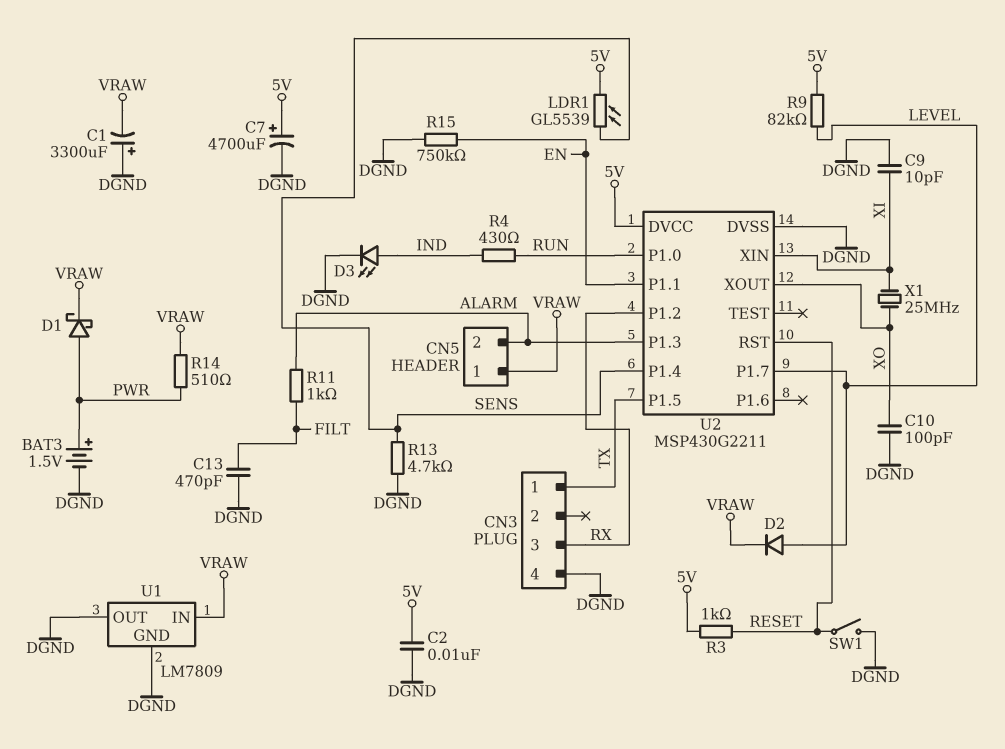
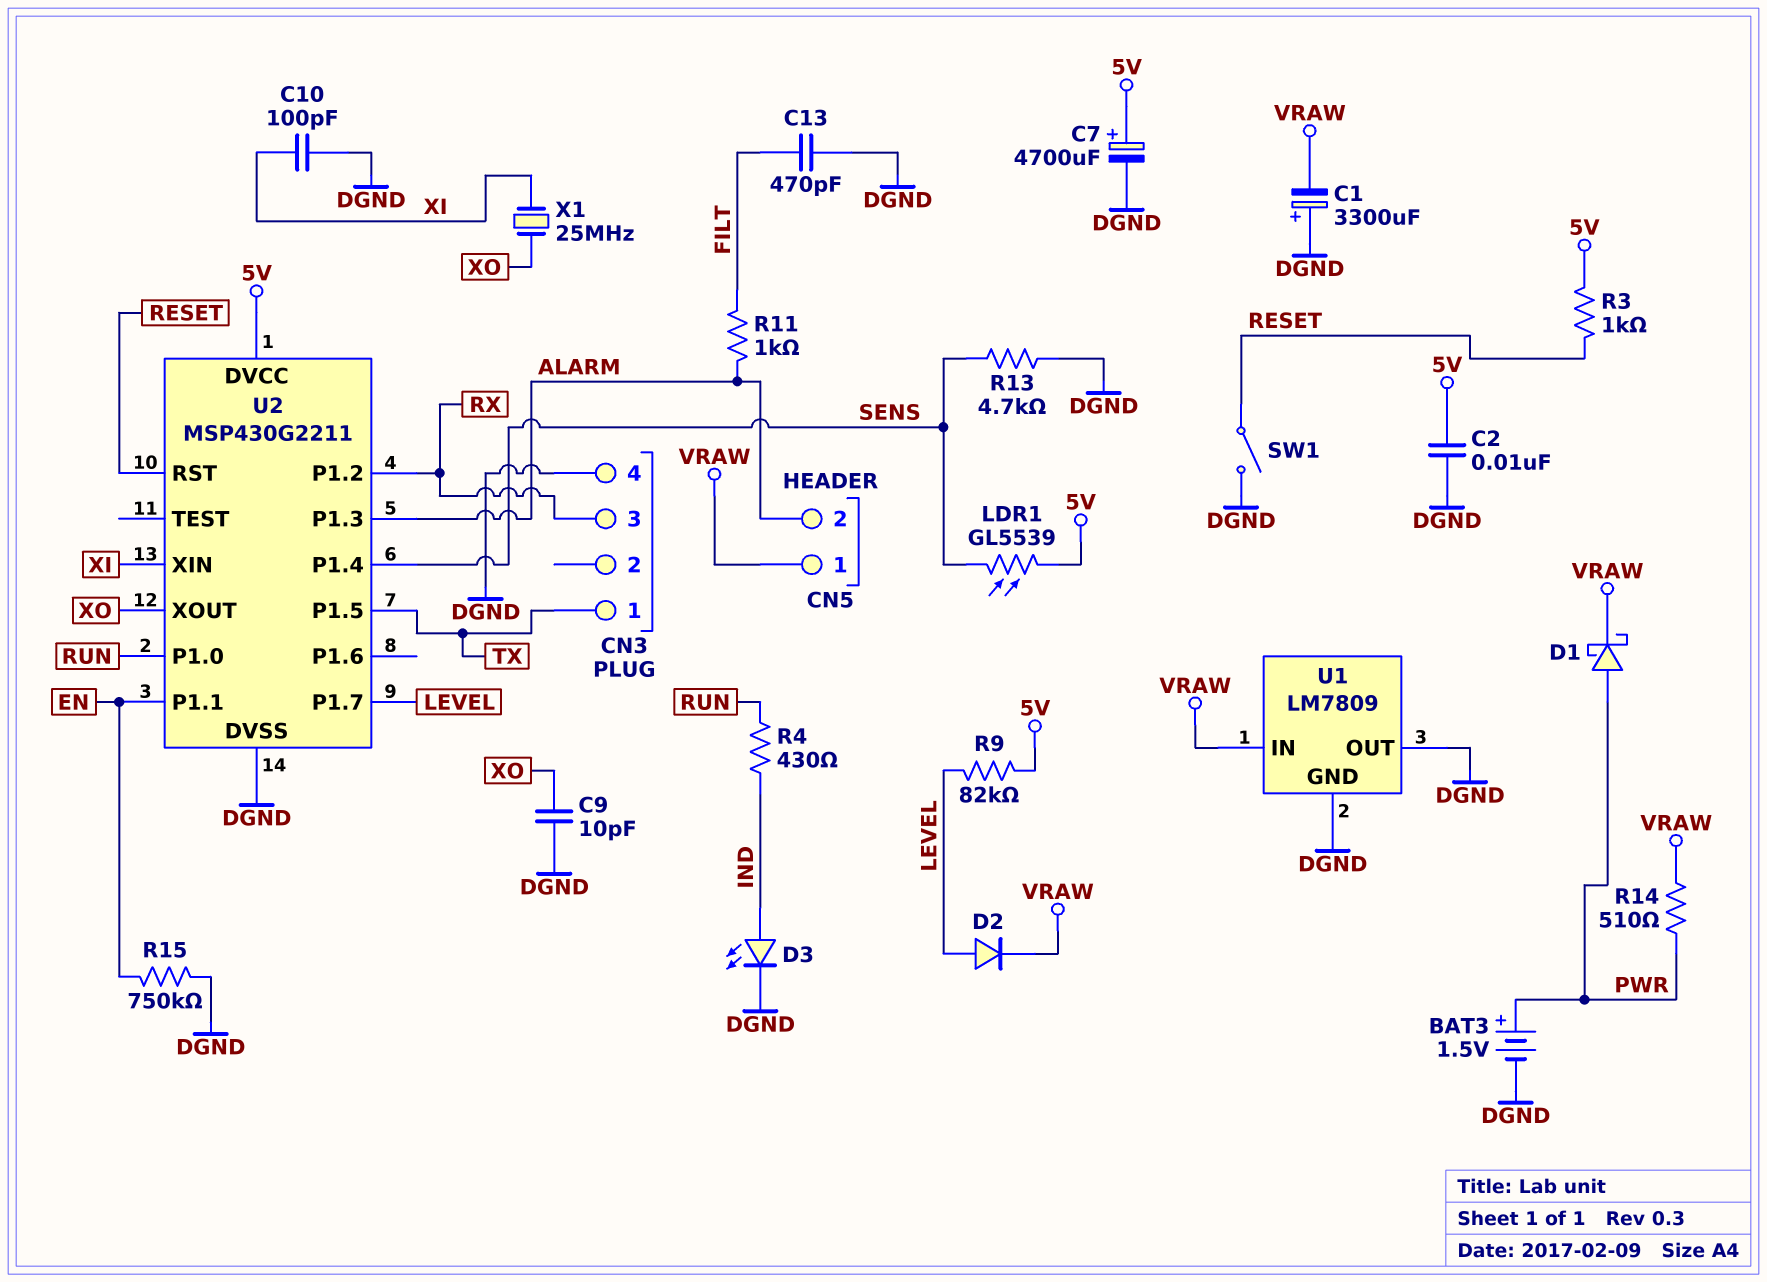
C9: 10pF (DGND, XI) -> 10pF (DGND, XO)
C10: 100pF (DGND, XO) -> 100pF (DGND, XI)

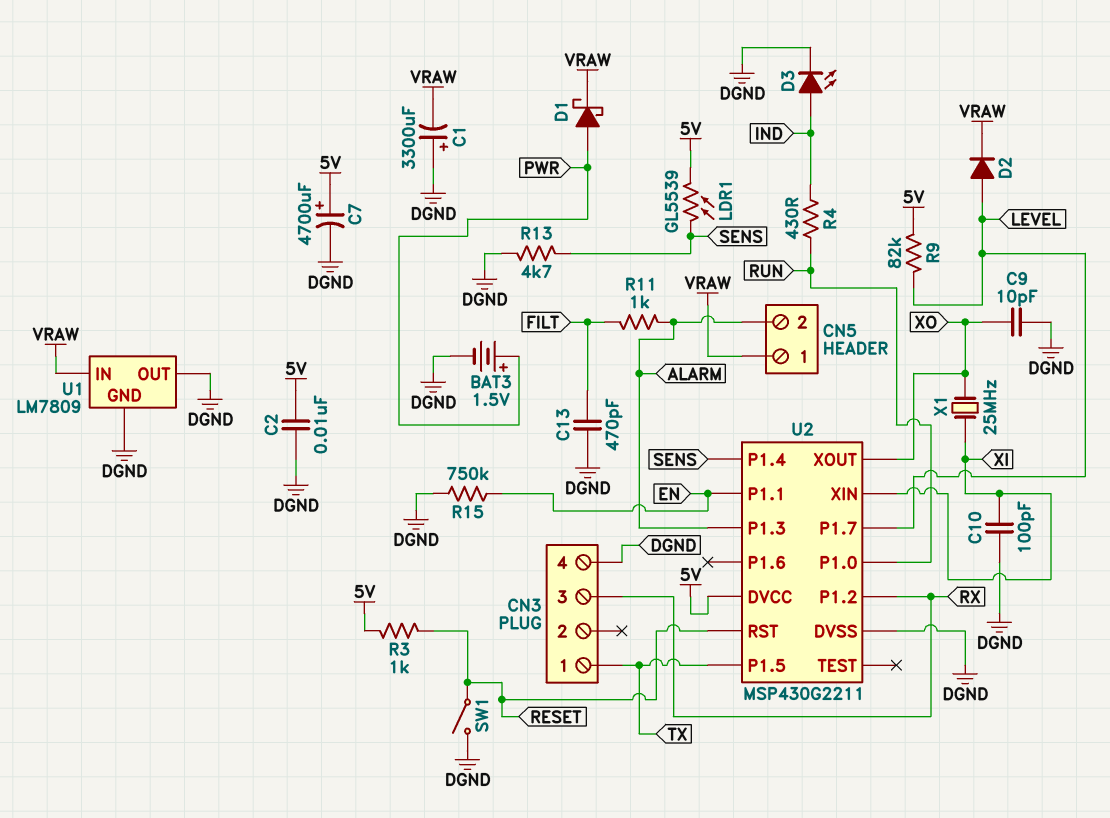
R14: 510 (PWR, VRAW) -> none

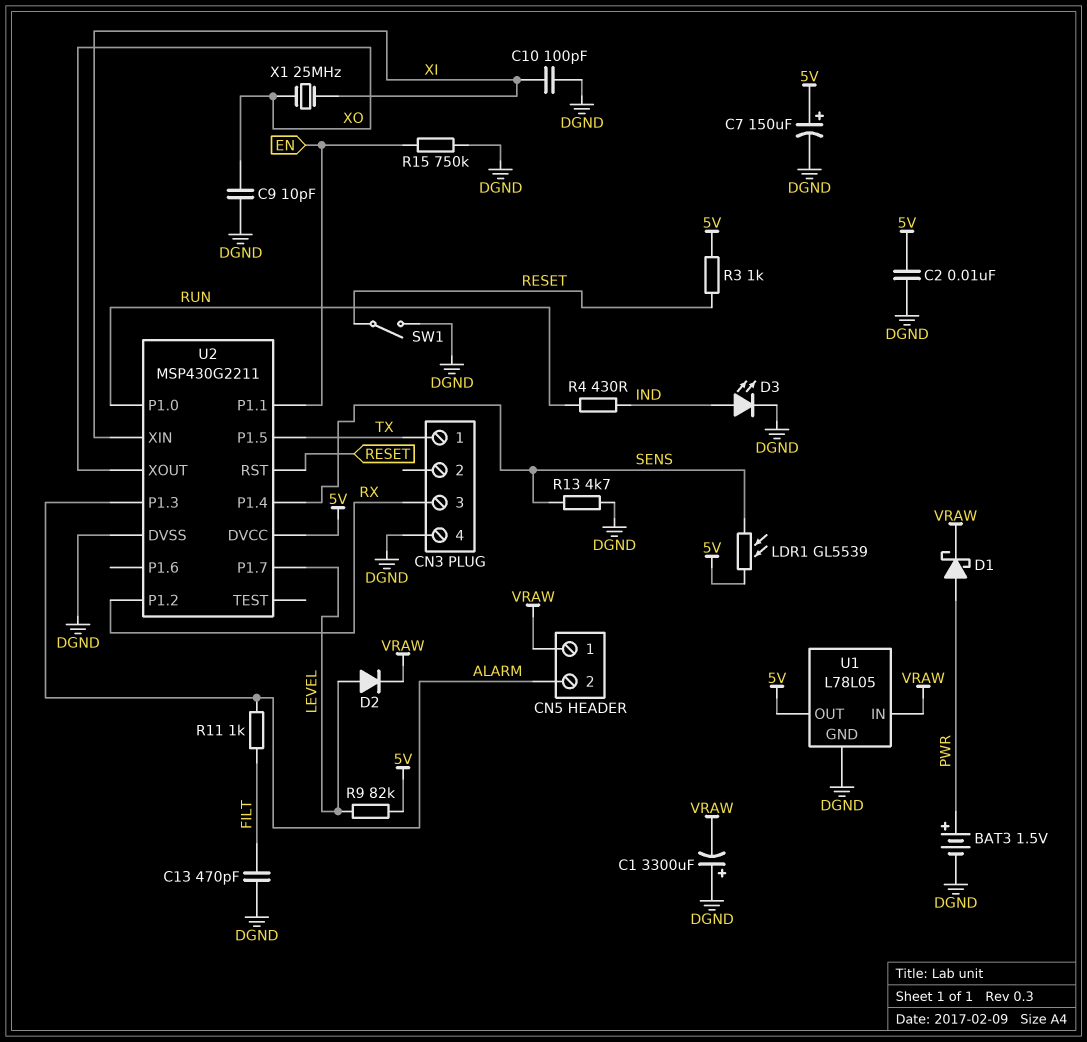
C7: 4700uF (plus 5V, minus DGND) -> 150uF (plus 5V, minus DGND)
U1: LM7809 -> L78L05
U1 pin OUT: DGND -> 5V

